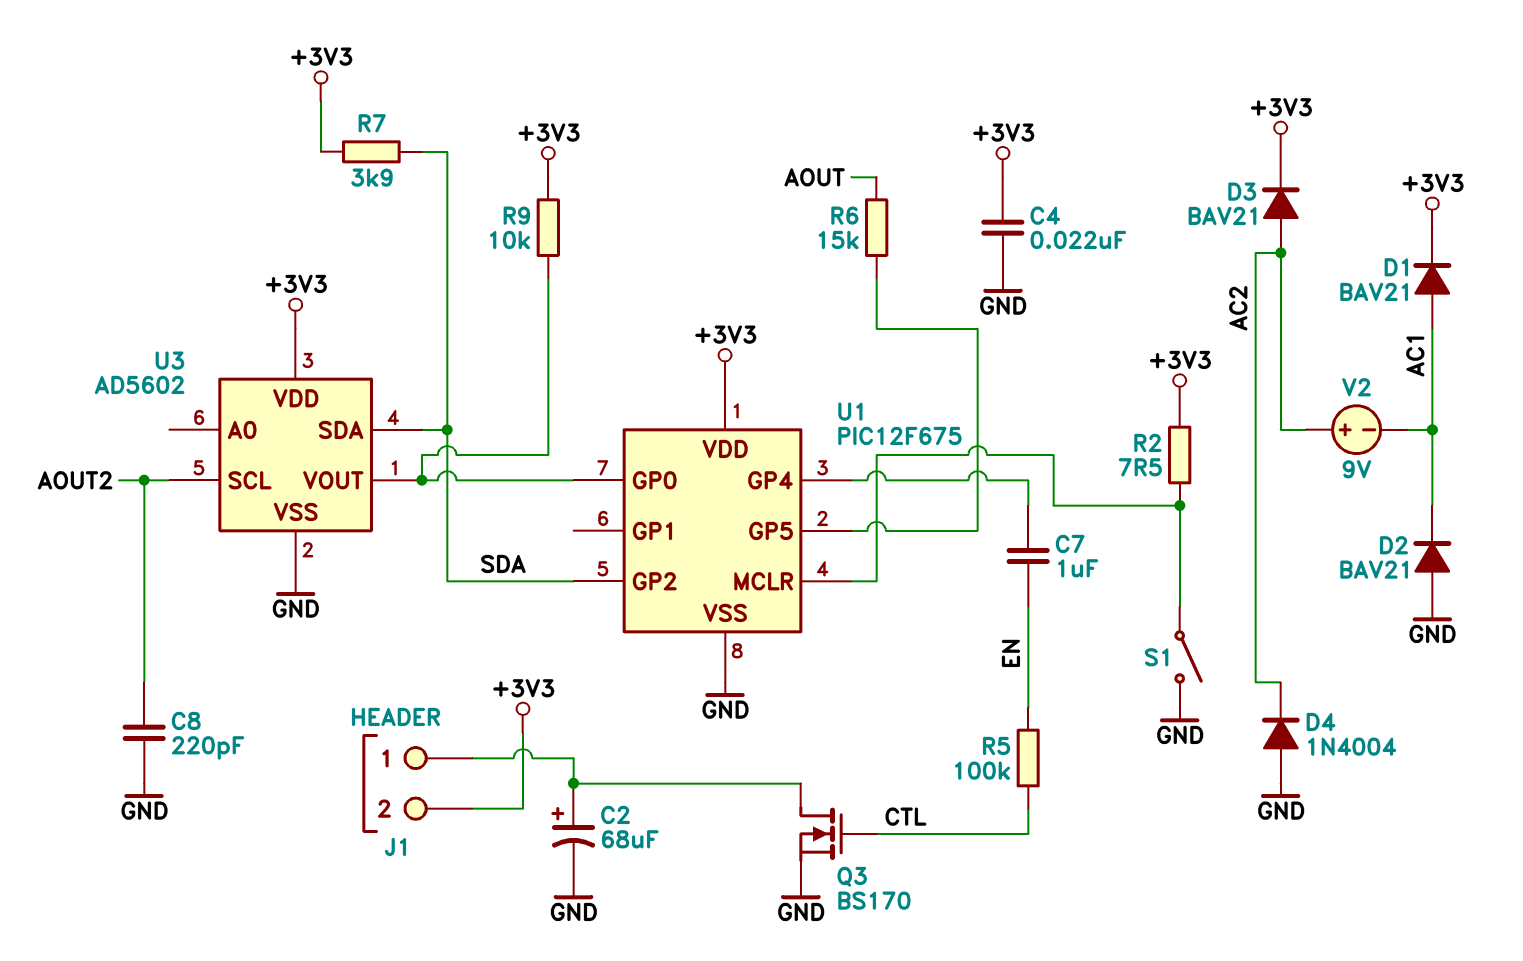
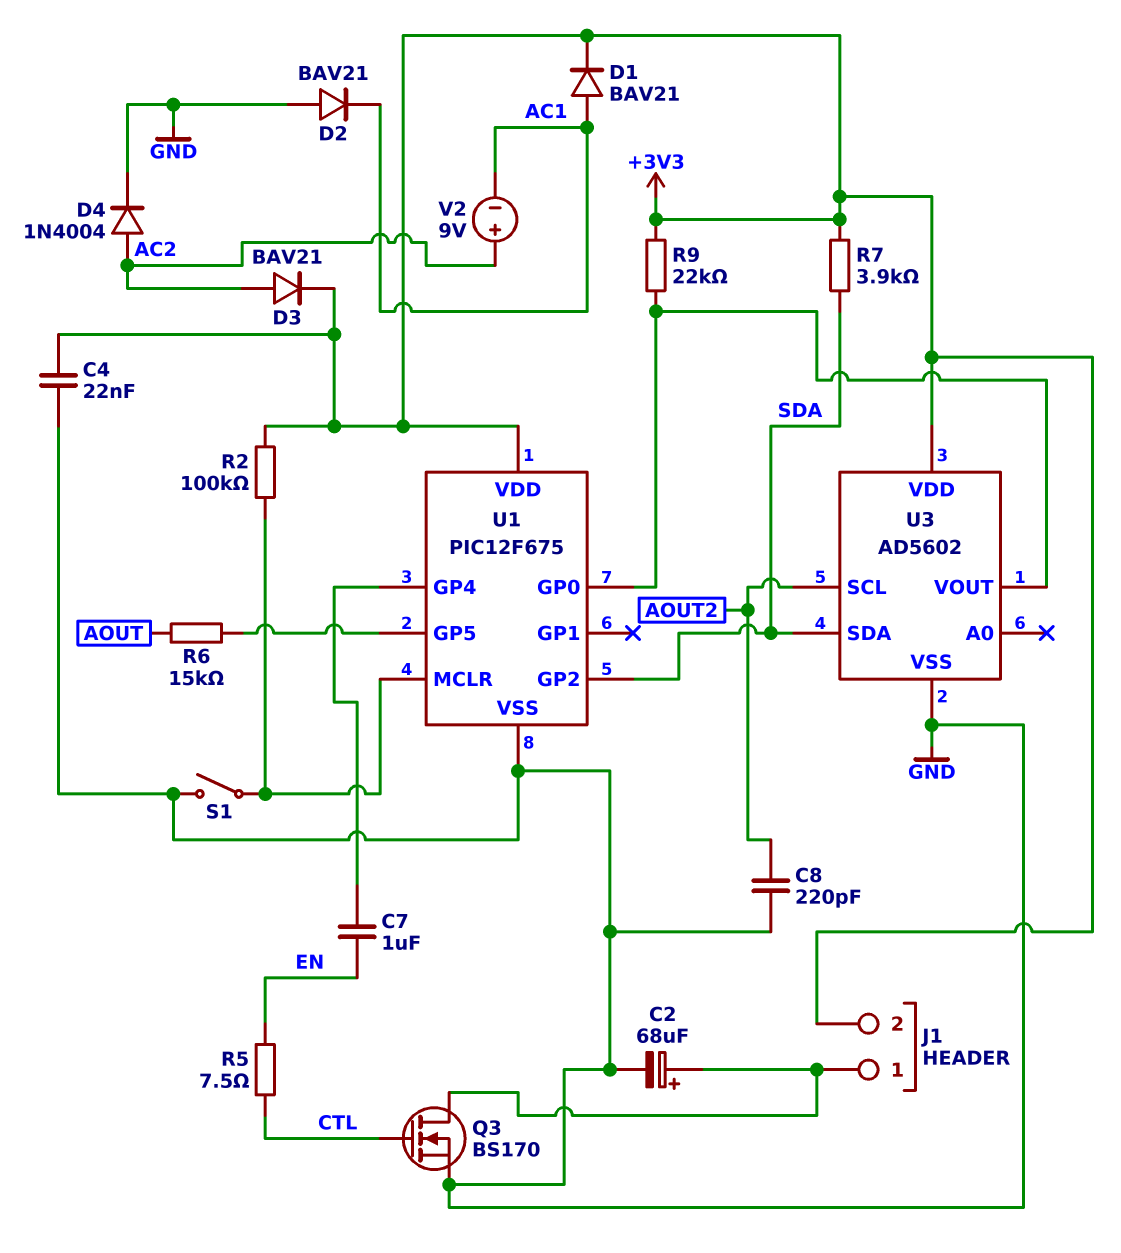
D4: diode 1N4004 (A GND, K AC2) -> diode 1N4004 (A AC2, K GND)
R2: 7.5 (+3V3, U1/MCLR) -> 100k (+3V3, U1/MCLR)
R5: 100k (CTL, EN) -> 7.5 (CTL, EN)
R9: 10k (+3V3, U1/GP0) -> 22k (+3V3, U1/GP0)

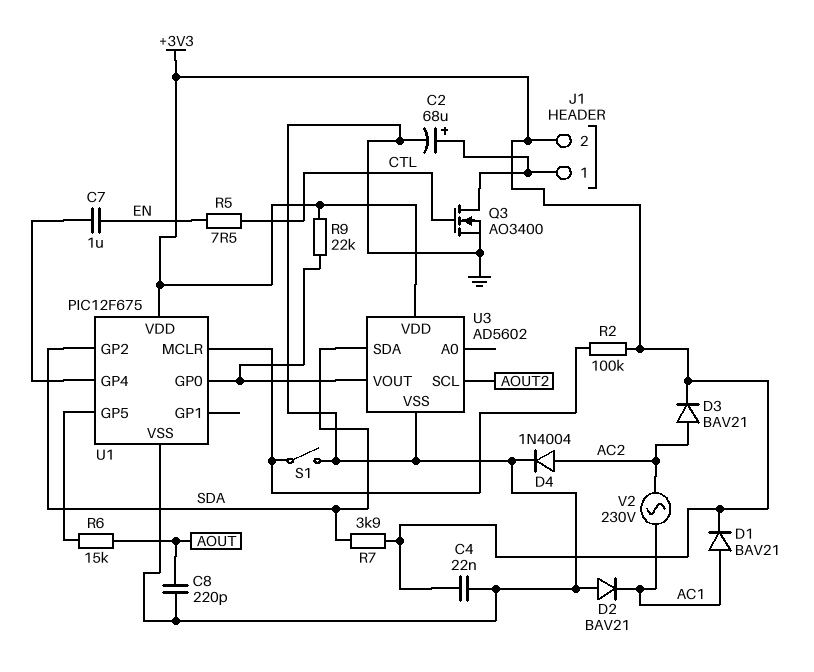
C8: 220pF (AOUT2, GND) -> 220pF (AOUT, GND)
Q3: NMOS BS170 (G CTL, D J1/1, S GND) -> NMOS AO3400 (G CTL, D J1/1, S GND)
V2: 9V (plus AC2, minus AC1) -> AC 230V (AC1, AC2)

